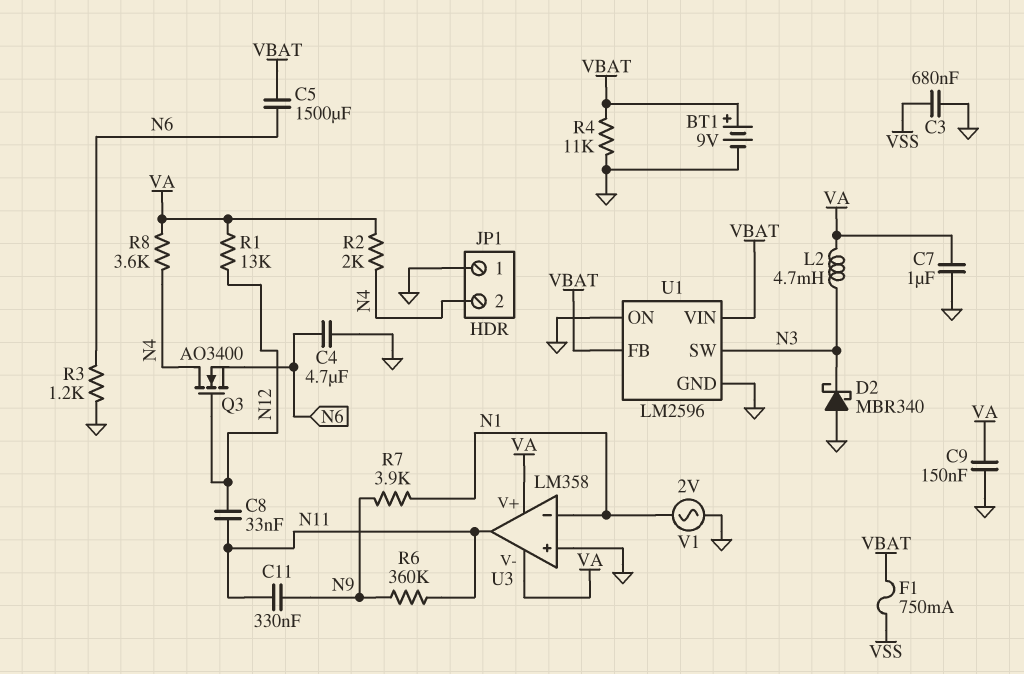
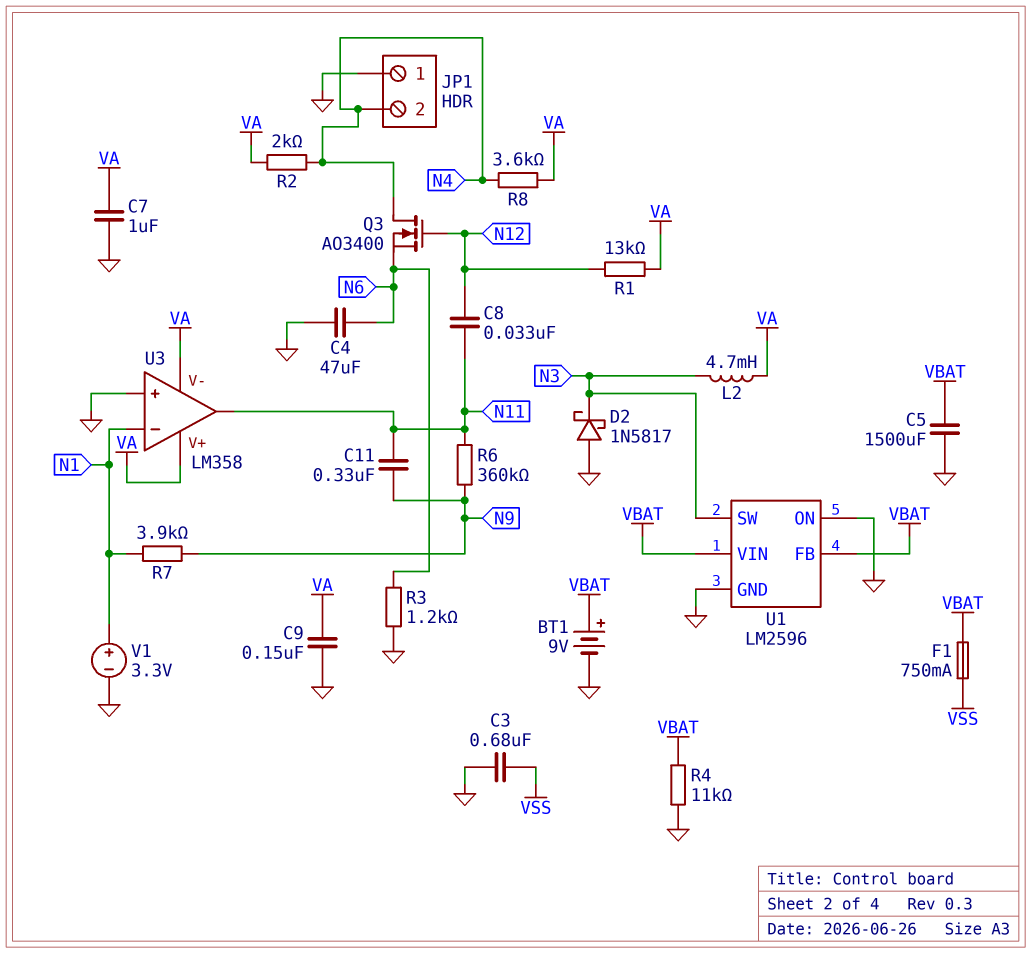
C4: 4.7uF (GND, N6) -> 47uF (GND, N6)
C5: 1500uF (N6, VBAT) -> 1500uF (GND, VBAT)
D2: schottky MBR340 (A GND, K N3) -> schottky 1N5817 (A GND, K N3)
V1: AC 2V (GND, N1) -> 3.3V (plus N1, minus GND)

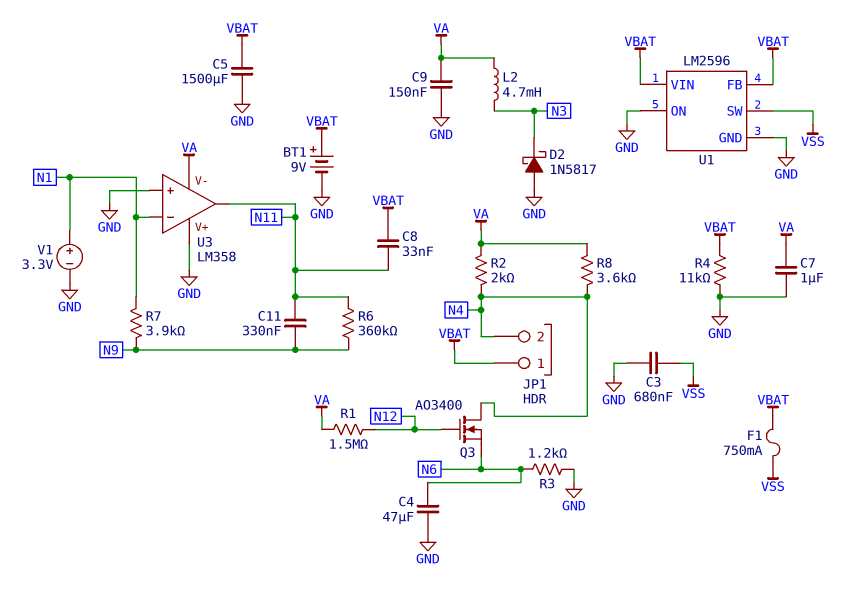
C8: 33nF (N11, N12) -> 33nF (N11, VBAT)
JP1 pin 1: GND -> VBAT
R1: 13k (N12, VA) -> 1.5M (N12, VA)
U1 pin SW: N3 -> VSS
U3 pin V+: VA -> GND

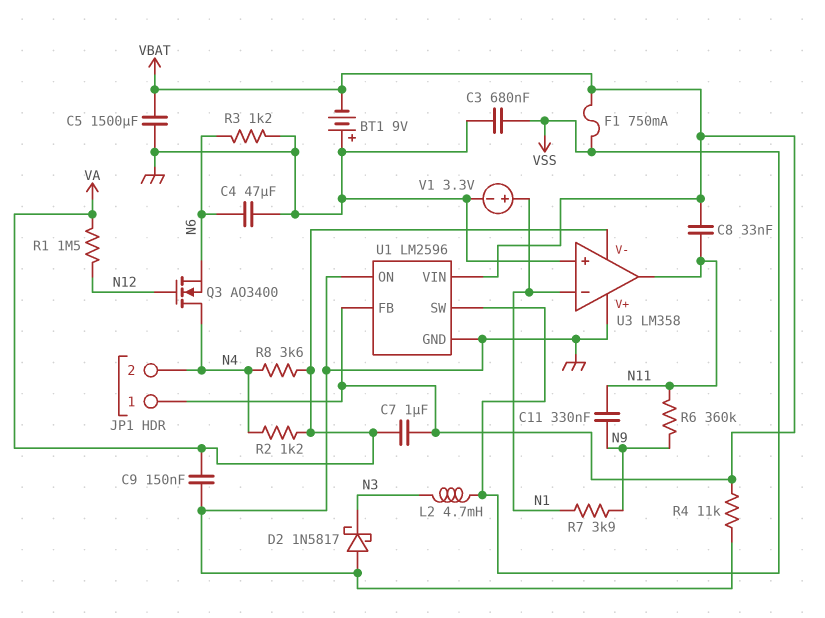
BT1: 9V (plus VBAT, minus GND) -> 9V (plus GND, minus VBAT)
C7: 1uF (GND, VA) -> 1uF (VA, VBAT)
L2: 4.7mH (N3, VA) -> 4.7mH (N3, VSS)
R2: 2k (N4, VA) -> 1.2k (N4, VA)

